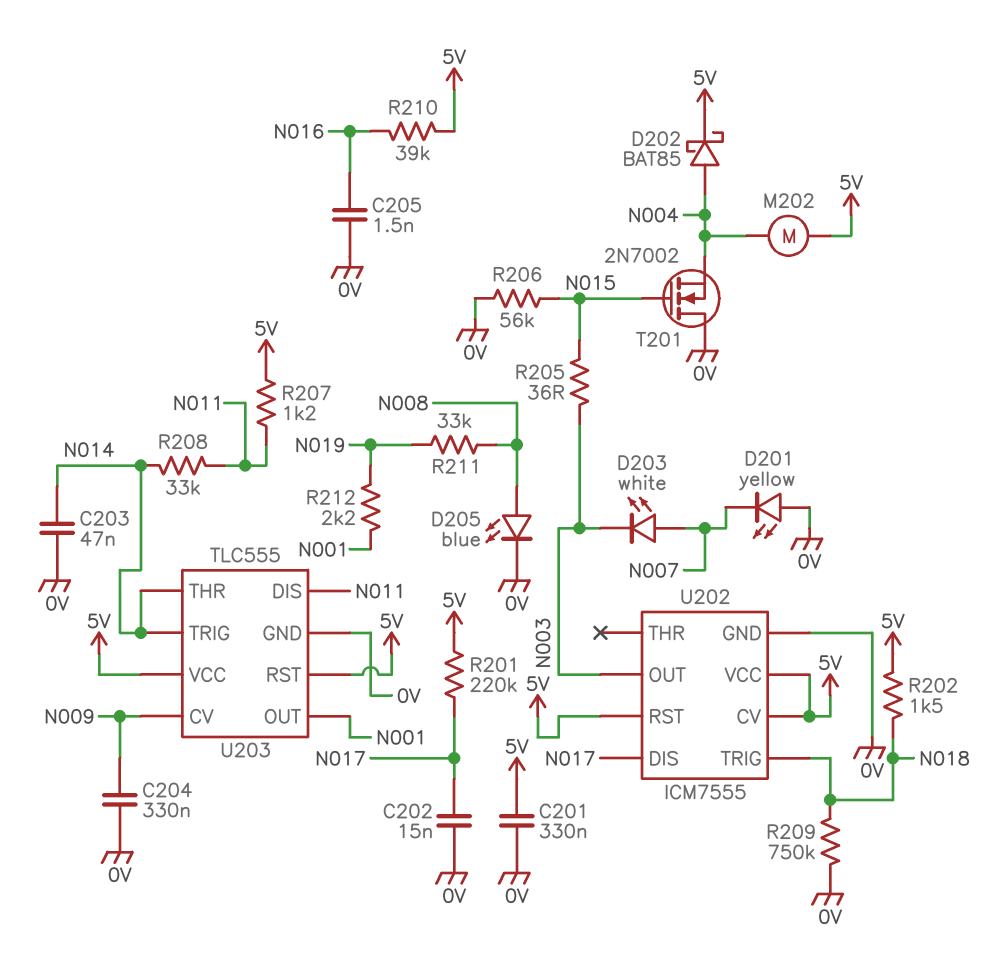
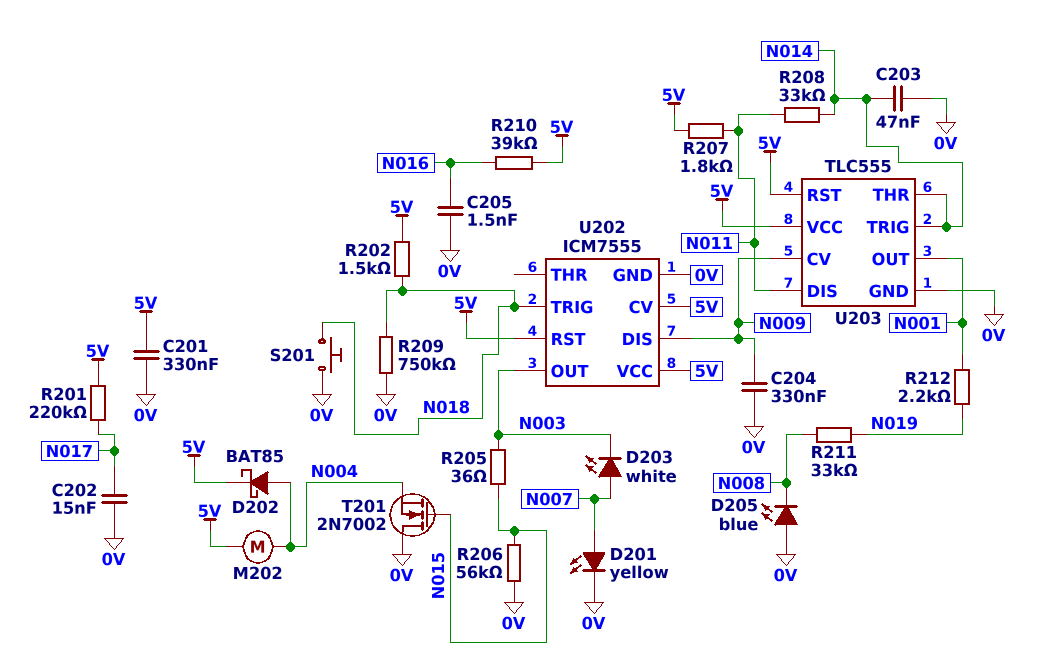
D201: LED yellow (A 0V, K N007) -> LED yellow (A N007, K 0V)
D205: LED blue (A N008, K 0V) -> LED blue (A 0V, K N008)
R207: 1.2k (5V, N011) -> 1.8k (5V, N011)
S201: none -> button (0V, N018)
U202 pin DIS: N017 -> N009

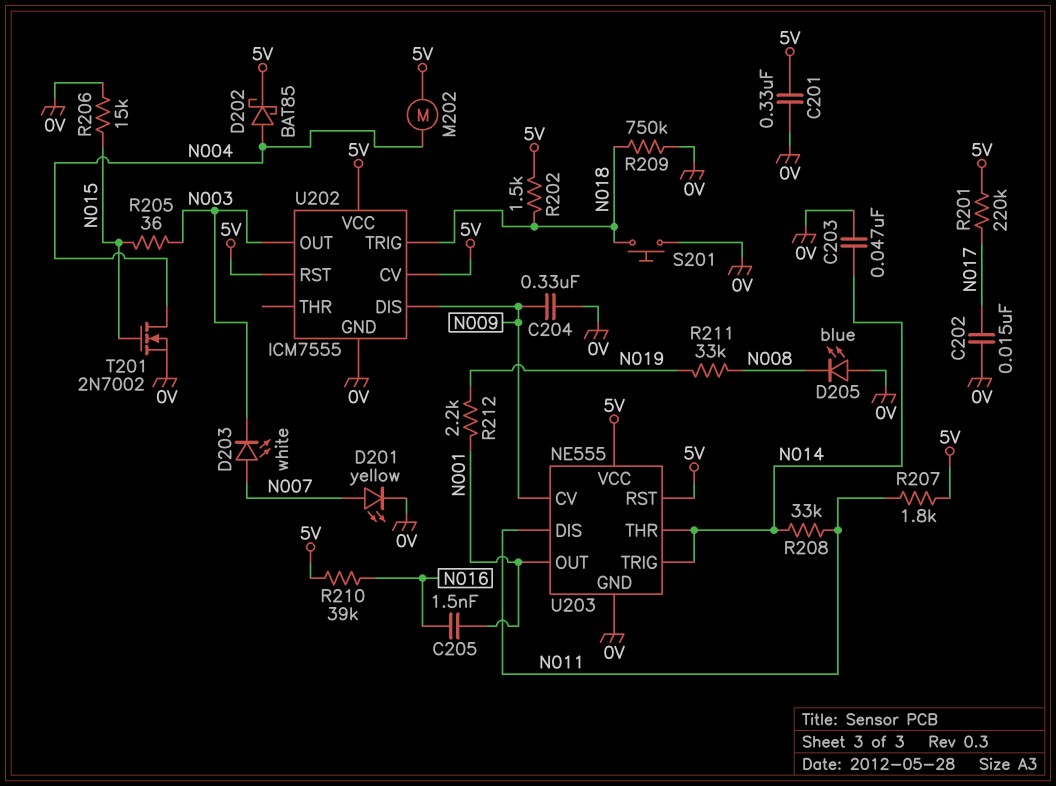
C205: 1.5nF (0V, N016) -> 1.5nF (N001, N016)
R206: 56k (0V, N015) -> 15k (0V, N015)
T201: NMOS 2N7002 (G N015, D 0V, S N004) -> NMOS 2N7002 (G N015, D N004, S 0V)
U203: TLC555 -> NE555

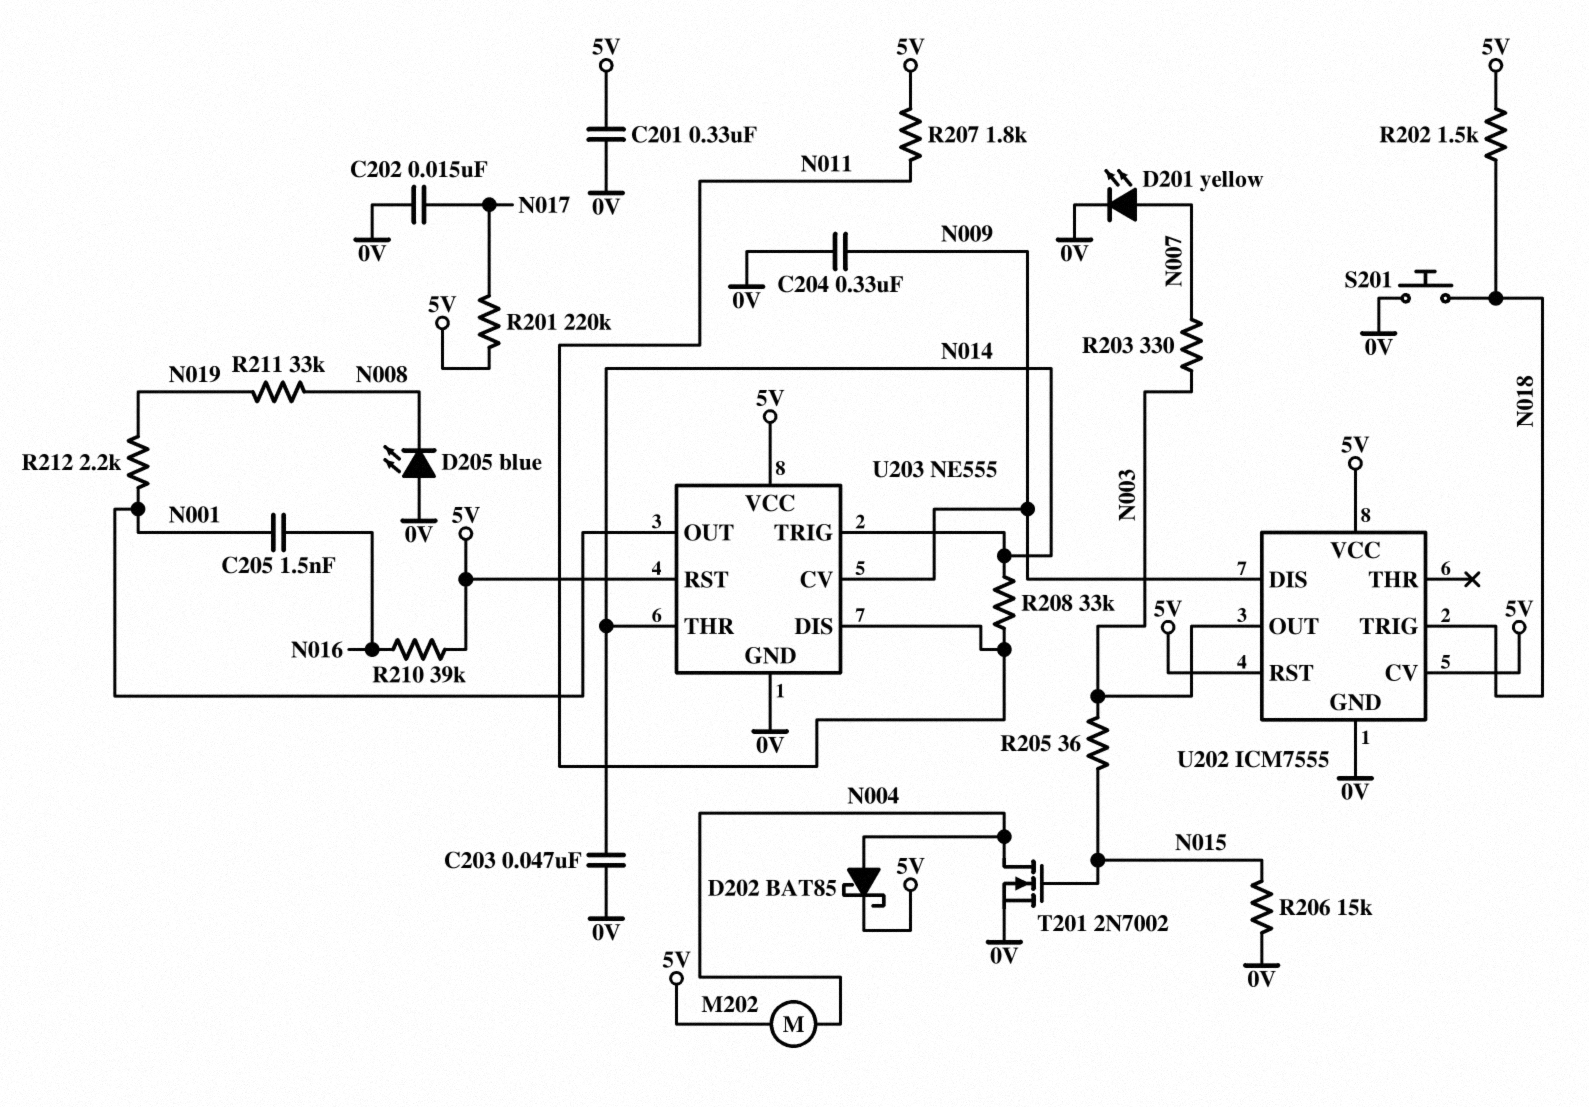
D203: LED white (A N007, K N003) -> none
R203: none -> 330 (N003, N007)
R209: 750k (0V, N018) -> none

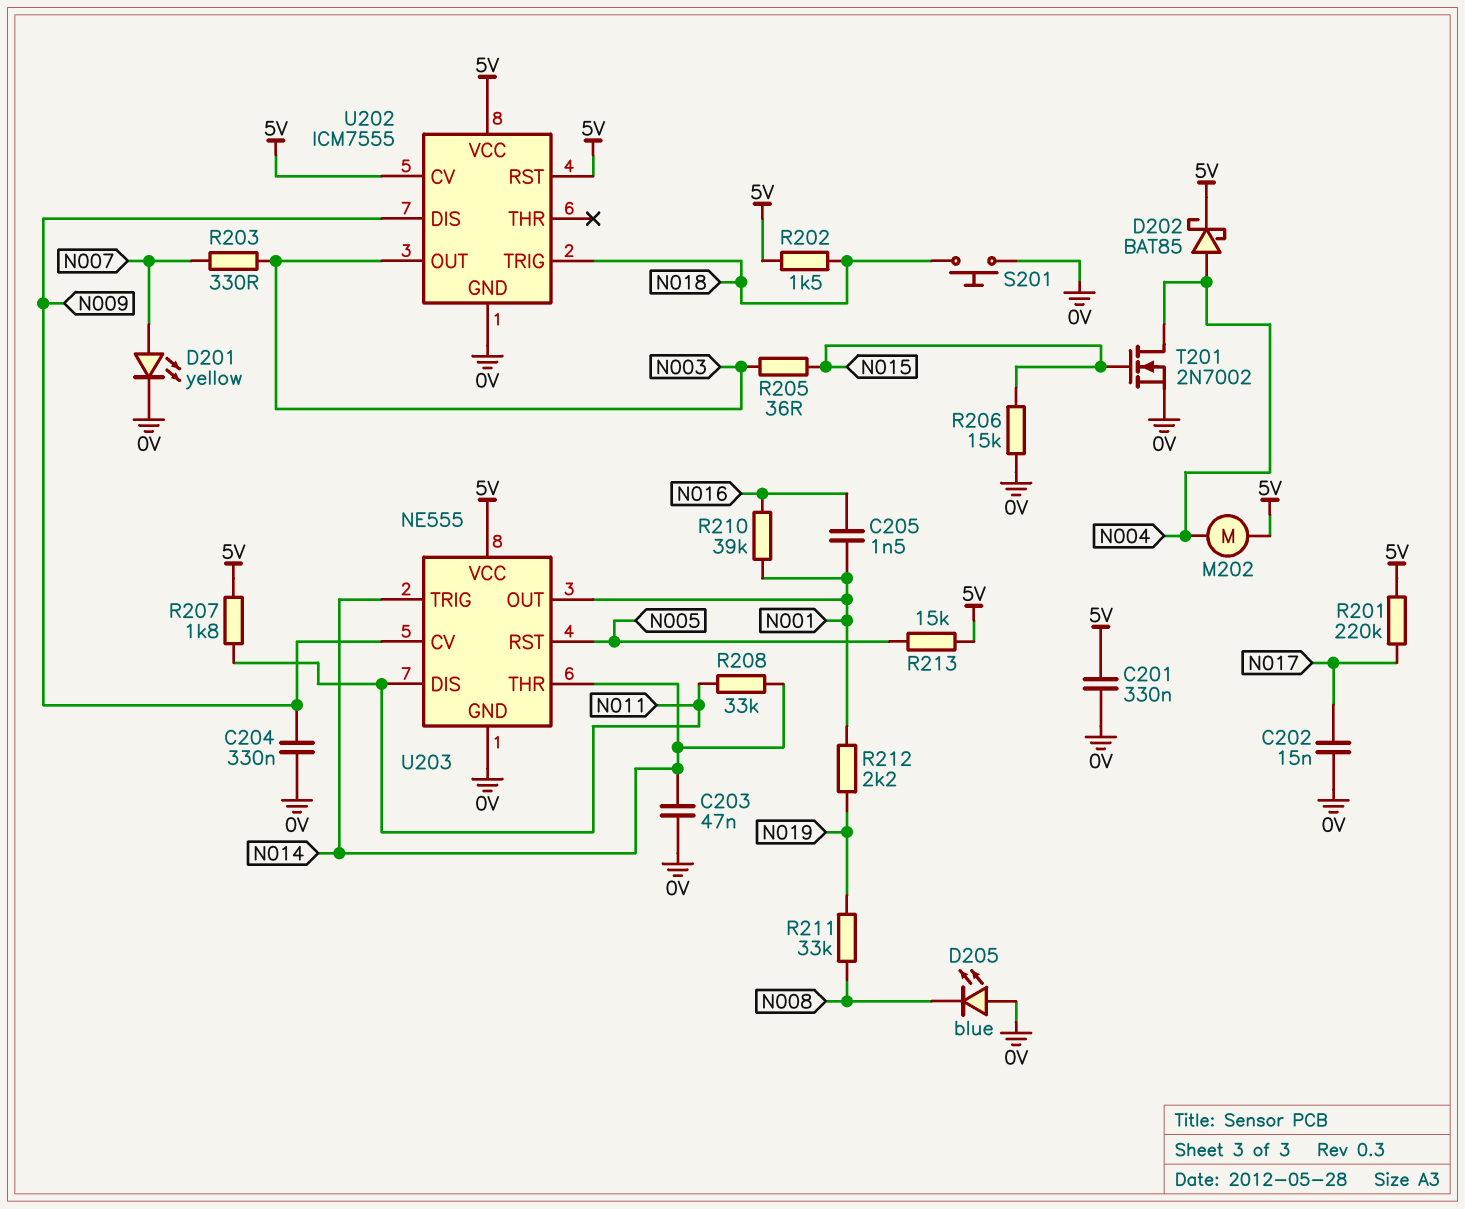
R210: 39k (5V, N016) -> 39k (N001, N016)
R213: none -> 15k (5V, N005)
U203 pin RST: 5V -> N005

